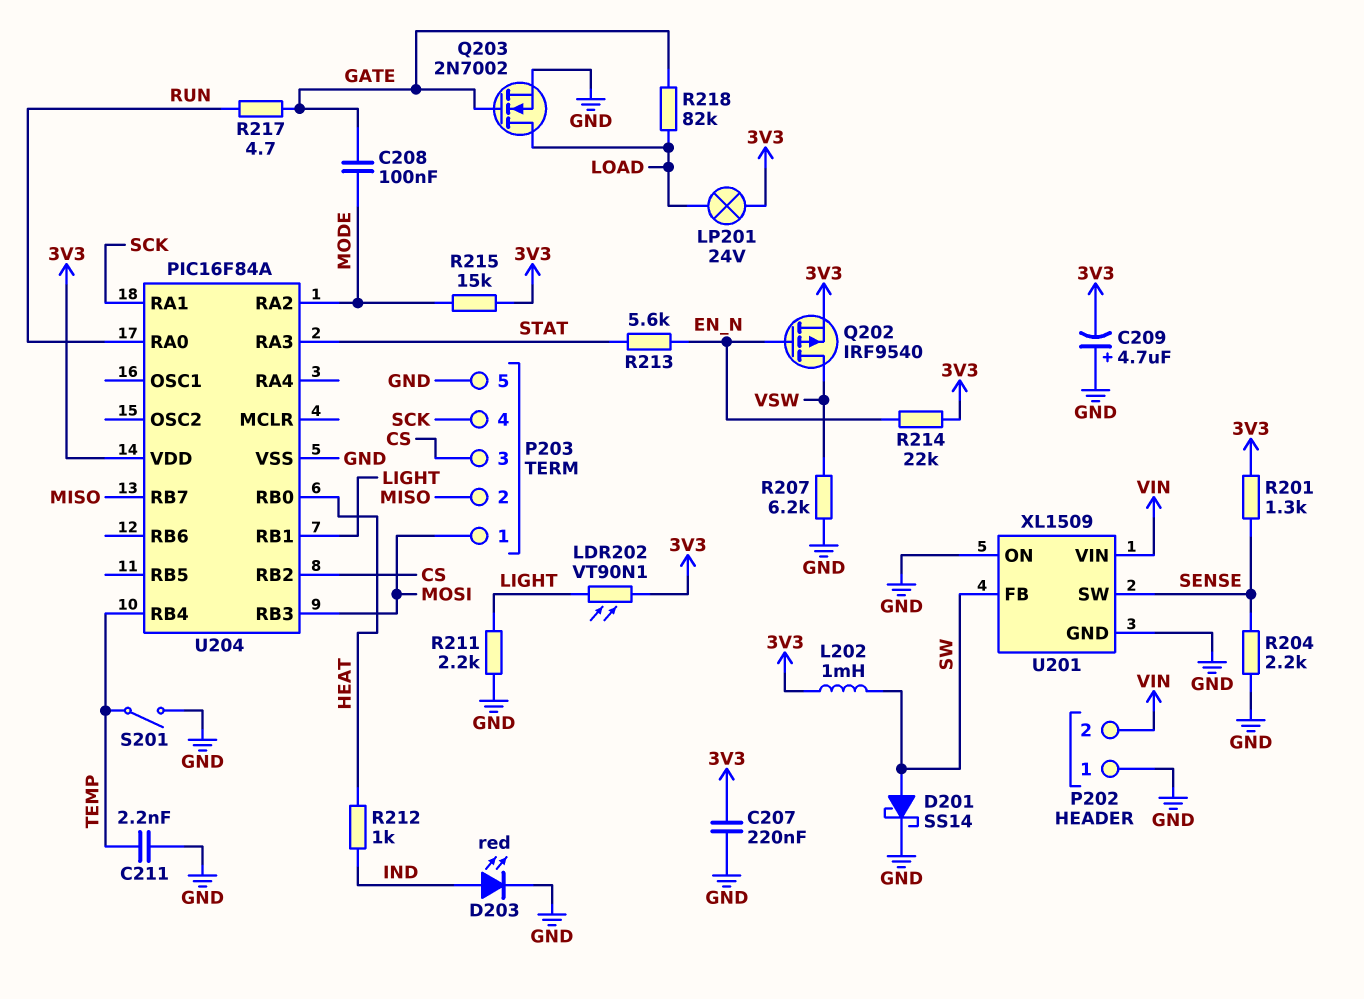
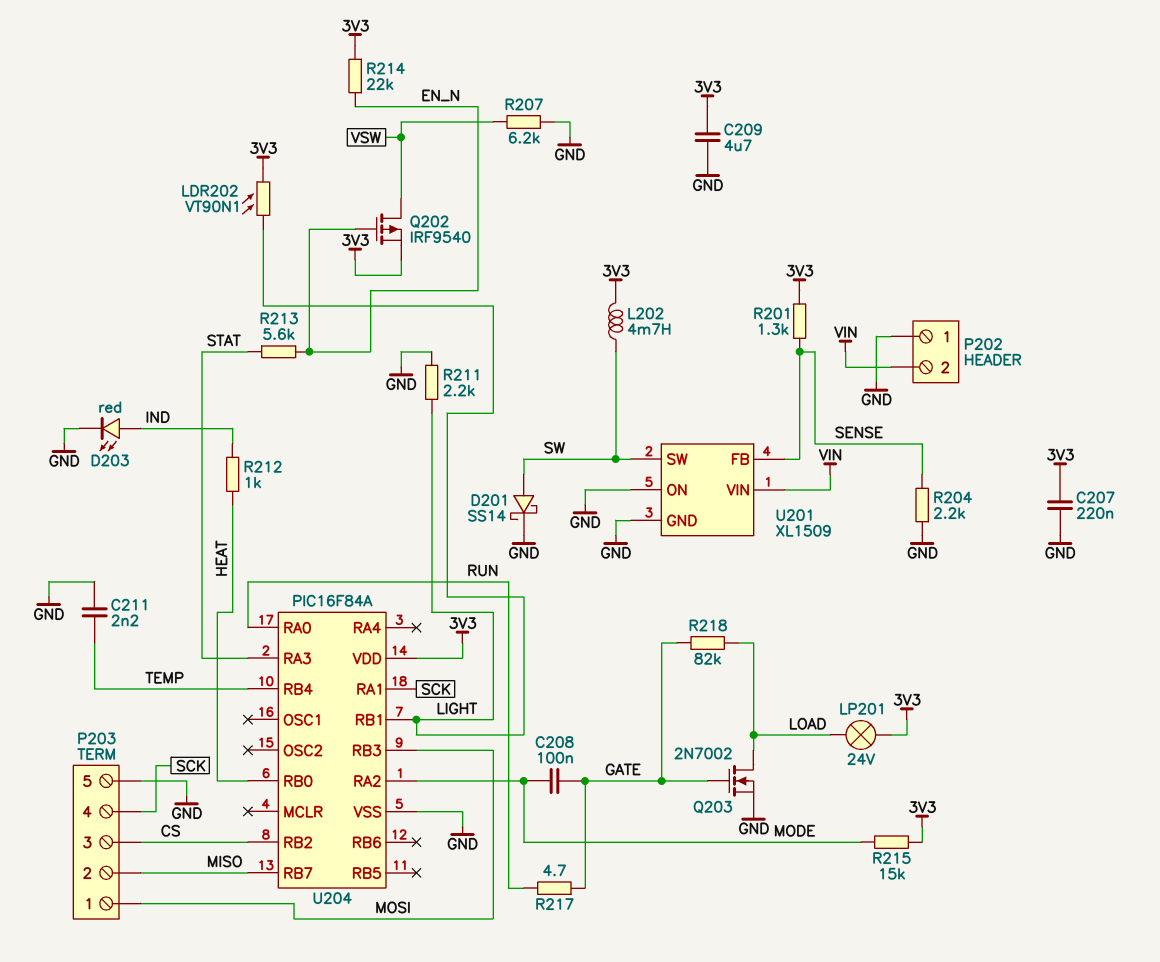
C209: 4.7uF (plus GND, minus 3V3) -> 4.7uF (3V3, GND)
L202: 1mH (3V3, SW) -> 4.7mH (3V3, SW)
S201: switch (GND, TEMP) -> none
U201 pin FB: SW -> SENSE
U201 pin SW: SENSE -> SW

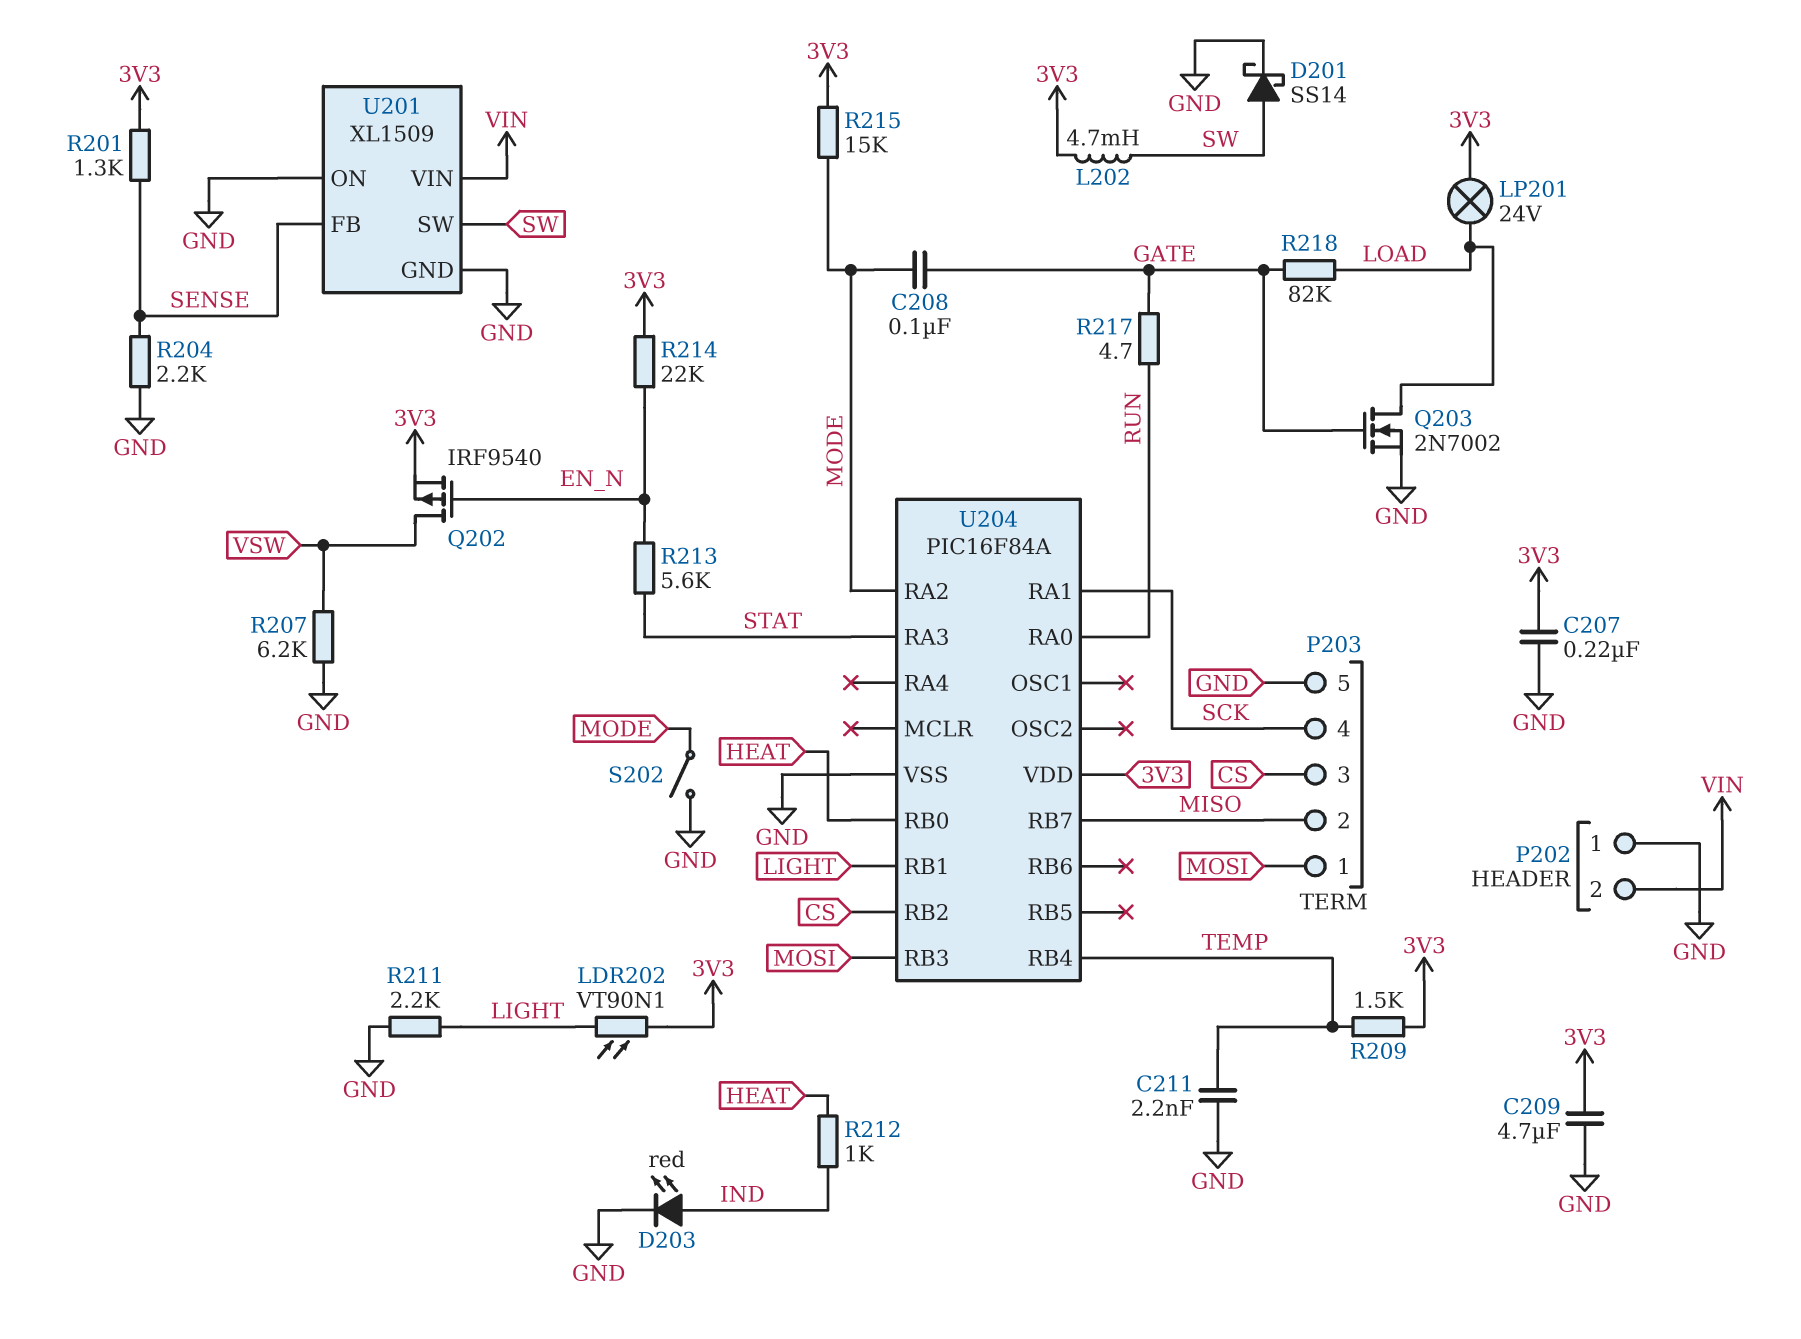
R209: none -> 1.5k (3V3, TEMP)
S202: none -> switch (GND, MODE)

